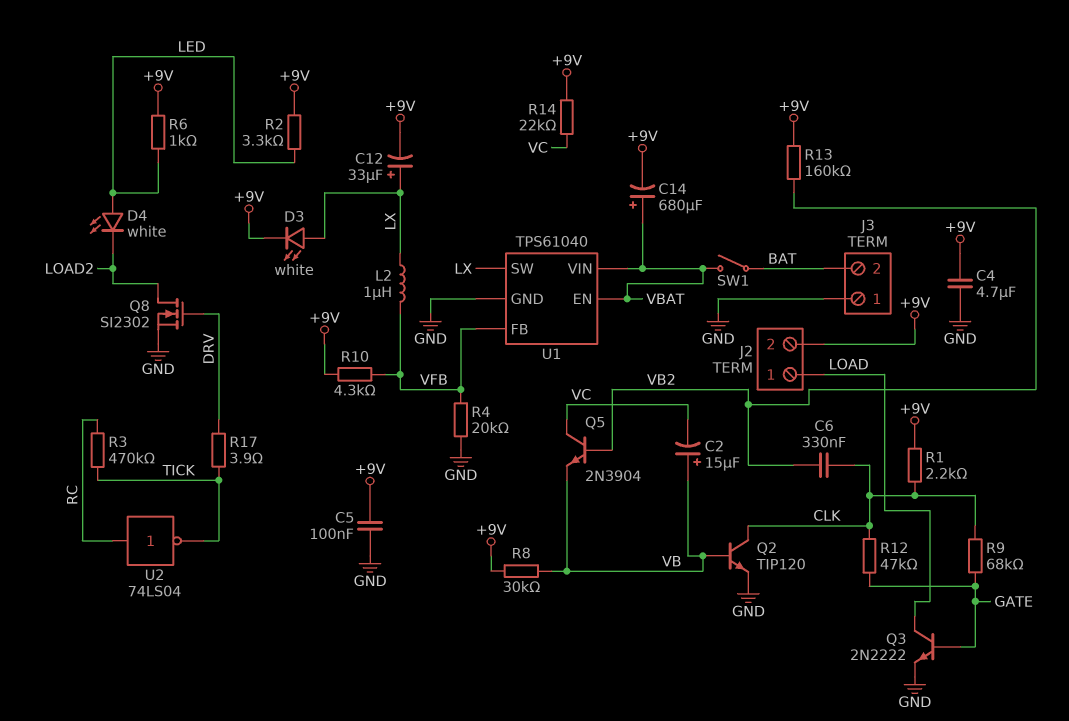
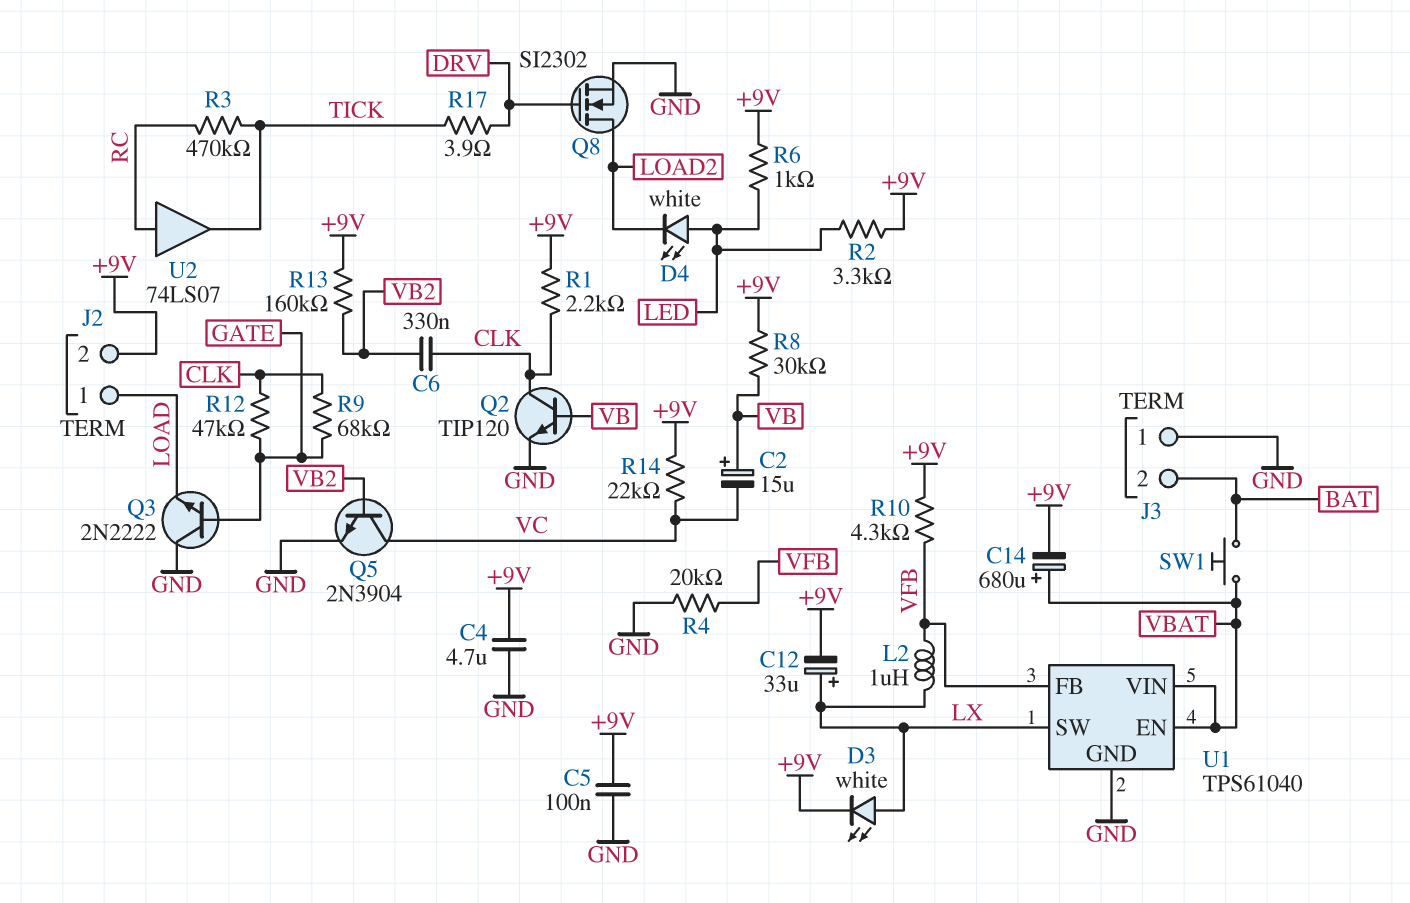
Q3: NPN 2N2222 (B GATE, C LOAD, E GND) -> NPN 2N2222 (B GATE, C GND, E LOAD)
Q5: NPN 2N3904 (B VB2, C VC, E VB) -> NPN 2N3904 (B VB2, C VC, E GND)
SW1: switch (BAT, VBAT) -> button (BAT, VBAT)
U2: NOT 74LS04 (in RC, out TICK) -> buffer 74LS07 (in RC, out TICK)

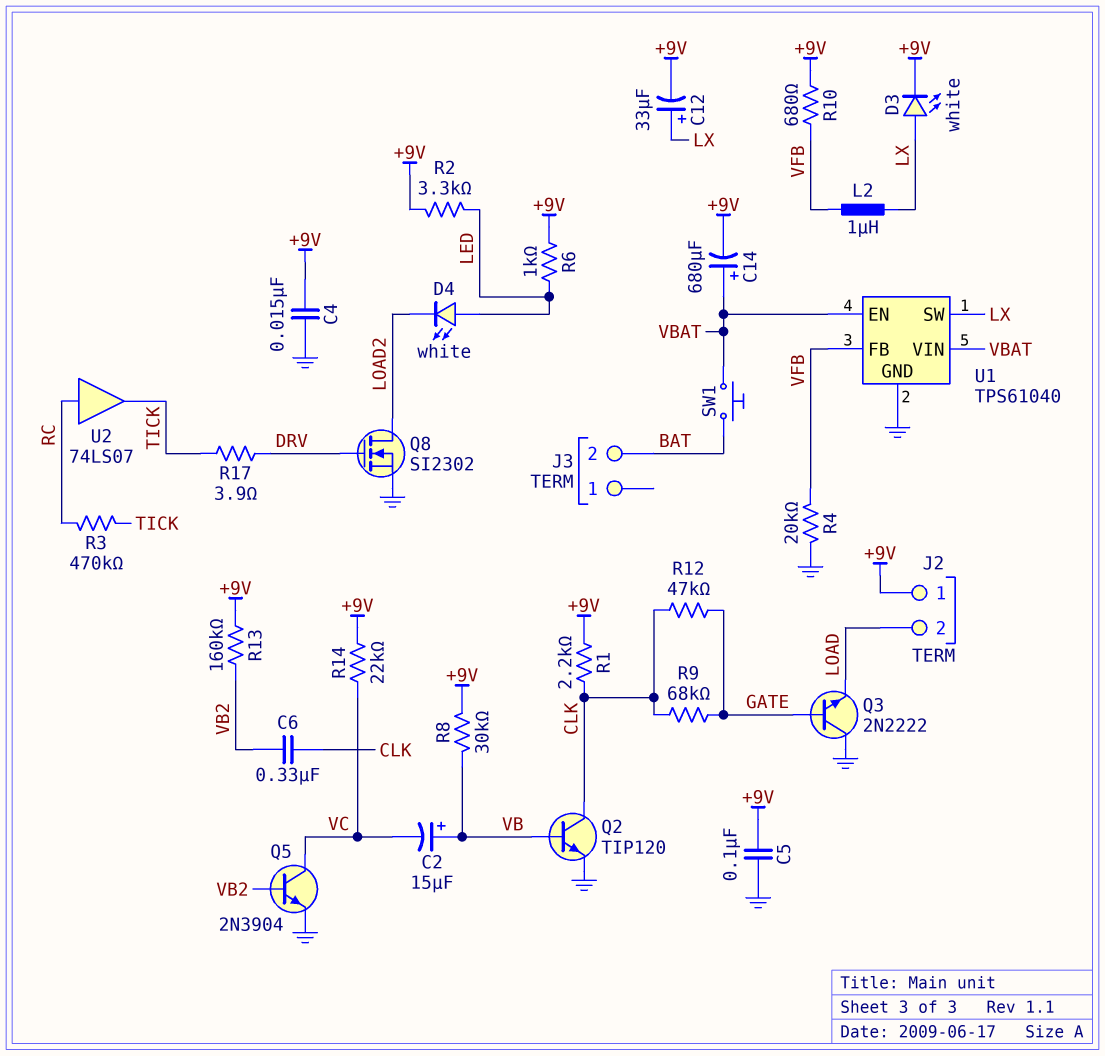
C4: 4.7uF (+9V, GND) -> 15nF (+9V, GND)
J2 pin 1: LOAD -> +9V
J2 pin 2: +9V -> LOAD
J3 pin 1: GND -> none
R10: 4.3k (+9V, VFB) -> 680 (+9V, VFB)

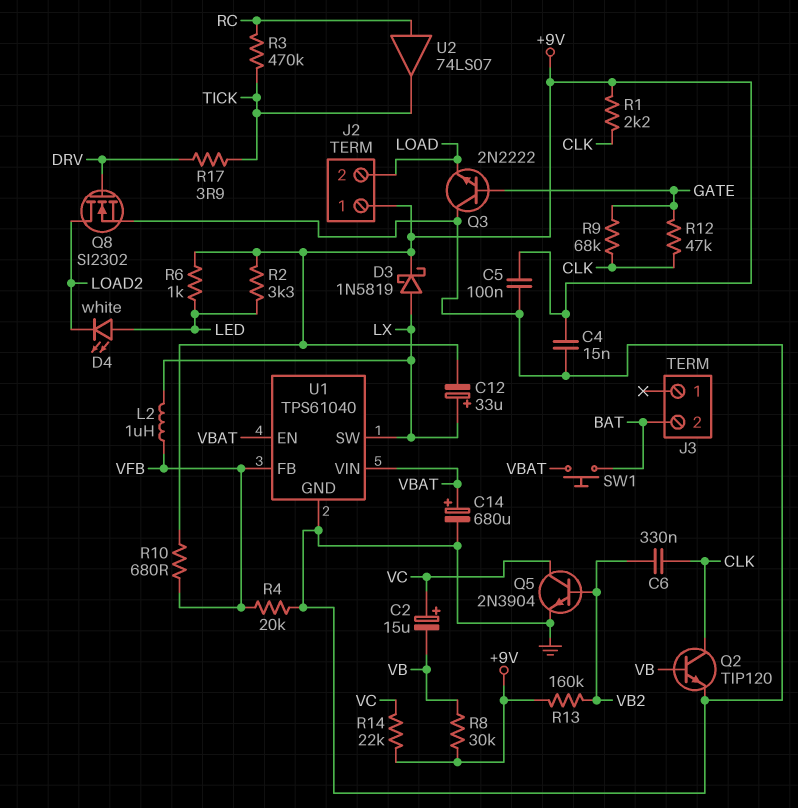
C2: 15uF (plus VB, minus VC) -> 15uF (plus VC, minus VB)
C14: 680uF (plus VBAT, minus +9V) -> 680uF (plus VBAT, minus GND)
D3: LED white (A LX, K +9V) -> schottky 1N5819 (A LX, K +9V)

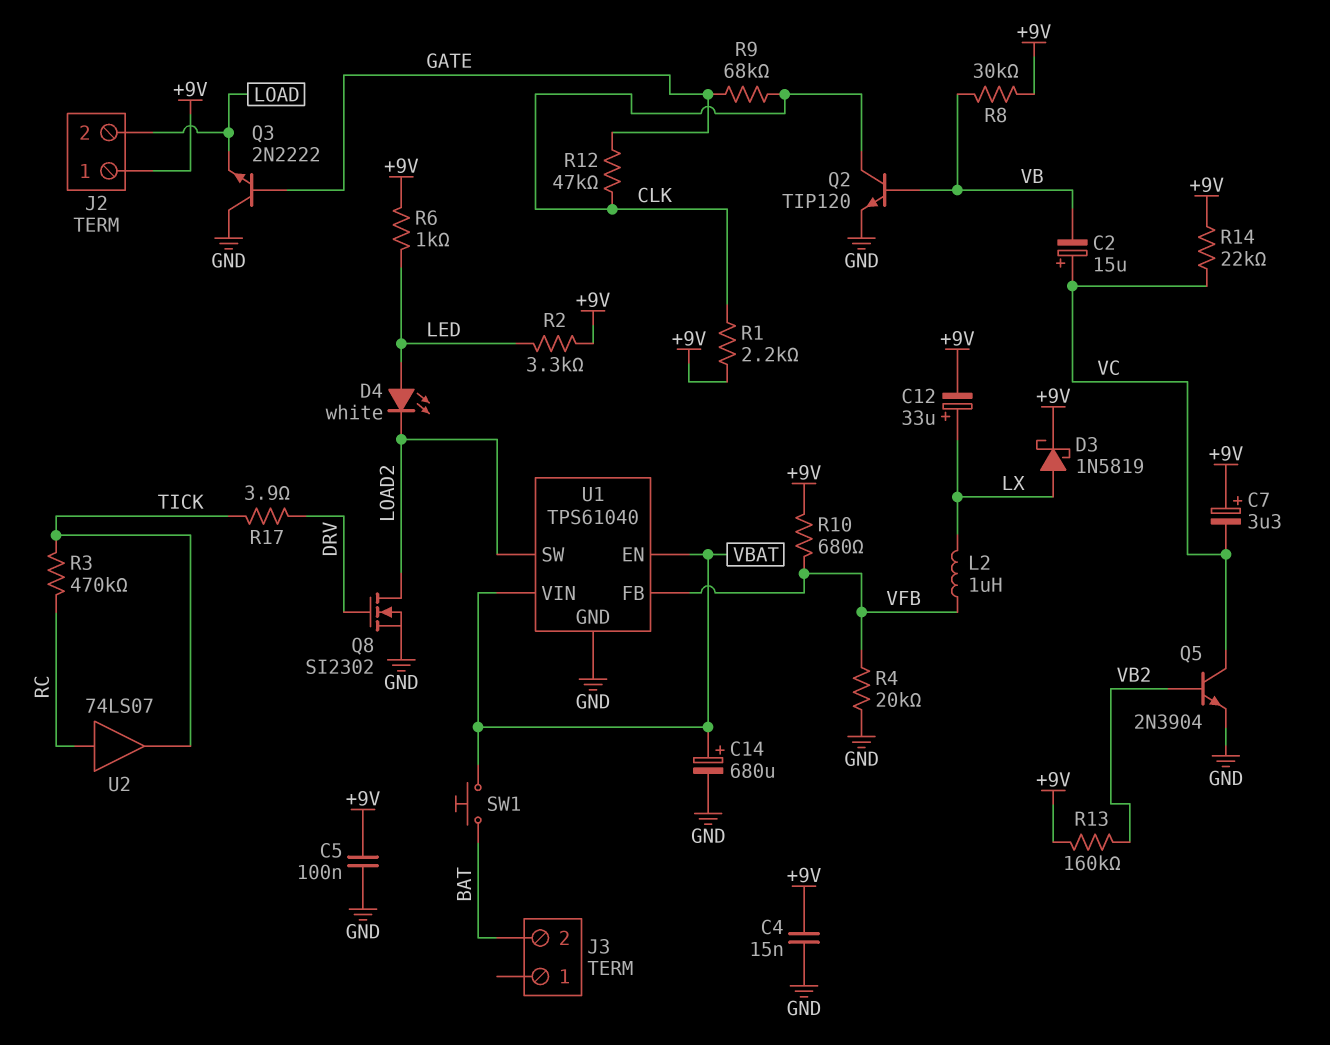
C6: 330nF (CLK, VB2) -> none
C7: none -> 3.3uF (plus +9V, minus VC)
U1 pin SW: LX -> LOAD2

